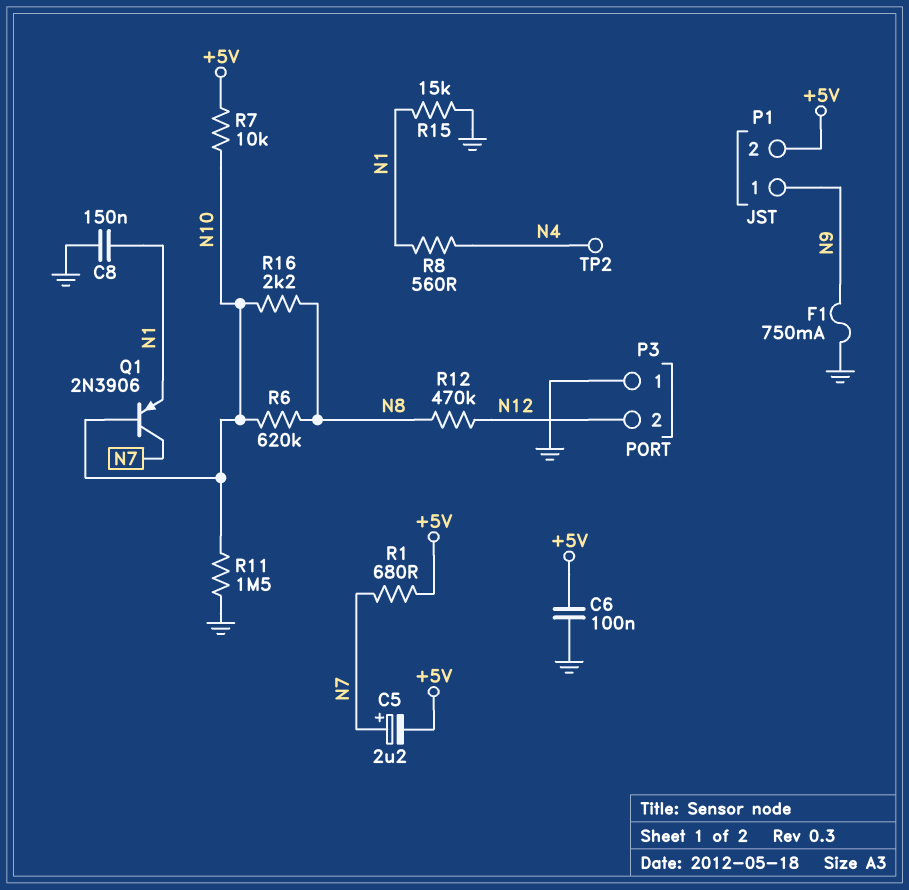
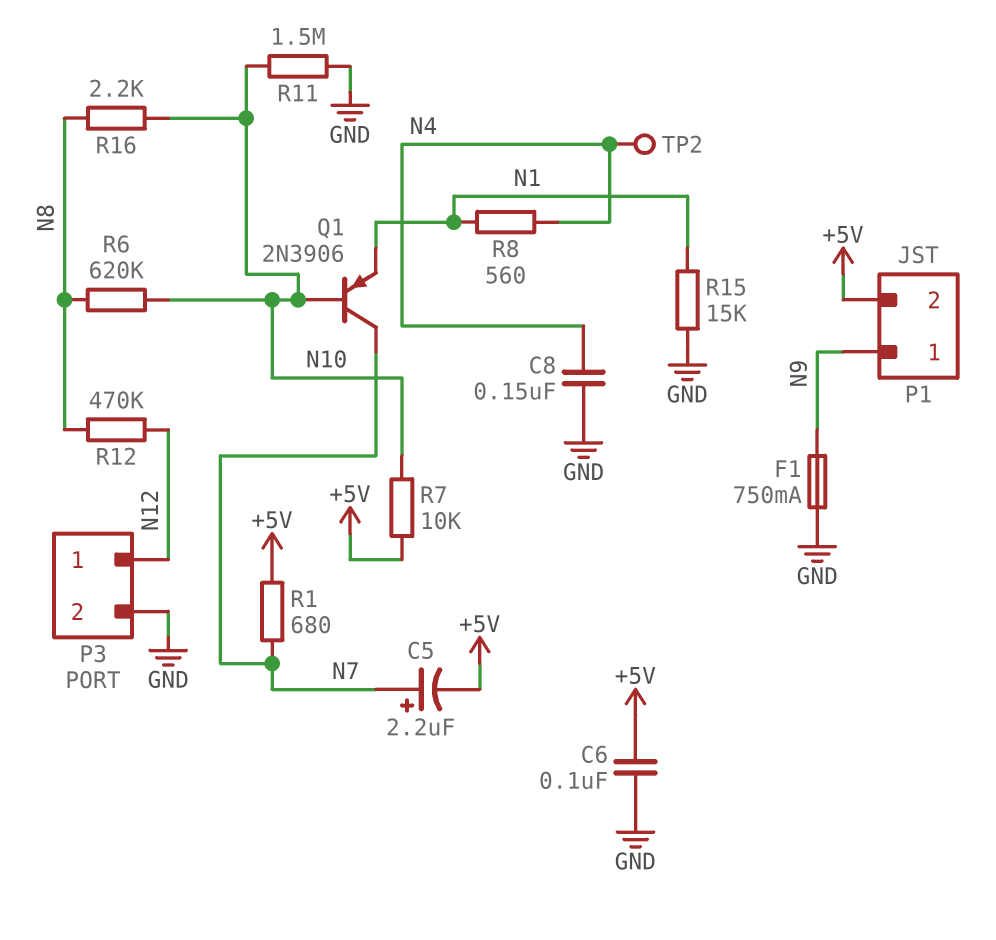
C8: 150nF (GND, N1) -> 150nF (GND, N4)
P3 pin 1: GND -> N12
P3 pin 2: N12 -> GND

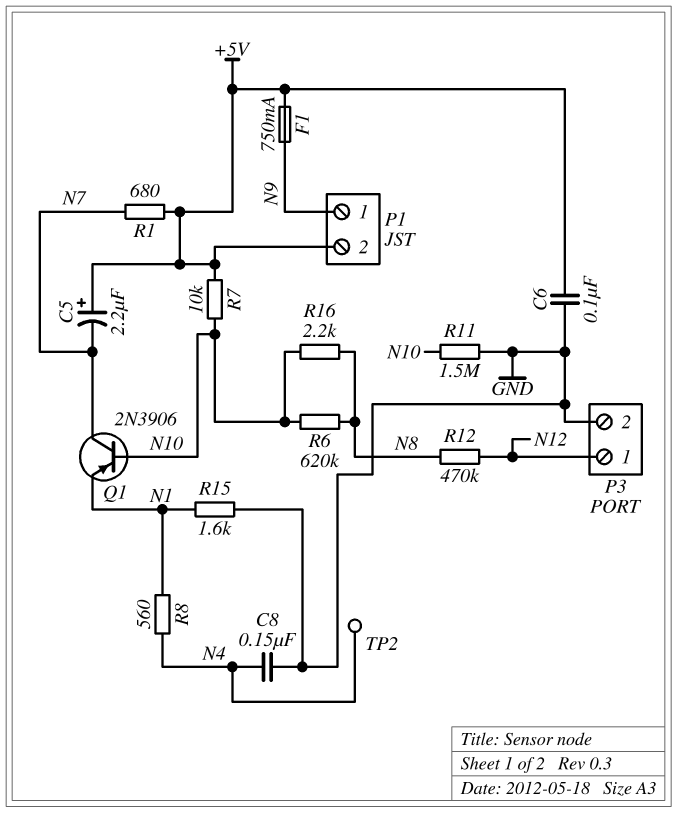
C5: 2.2uF (plus N7, minus +5V) -> 2.2uF (plus +5V, minus N7)
F1: 750mA (GND, N9) -> 750mA (+5V, N9)
R15: 15k (GND, N1) -> 1.6k (GND, N1)

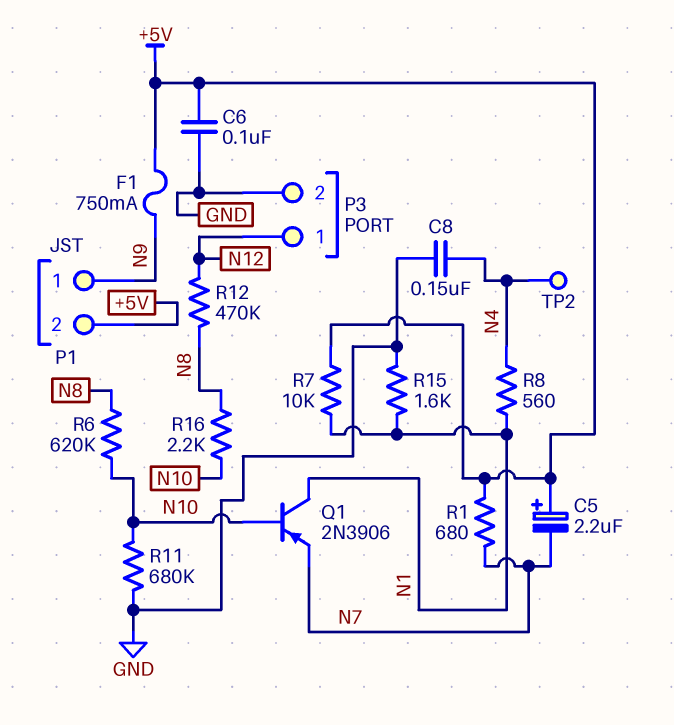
Q1: PNP 2N3906 (B N10, C N7, E N1) -> PNP 2N3906 (B N10, C N1, E N7)
R7: 10k (+5V, N10) -> 10k (+5V, N1)
R11: 1.5M (GND, N10) -> 680k (GND, N10)

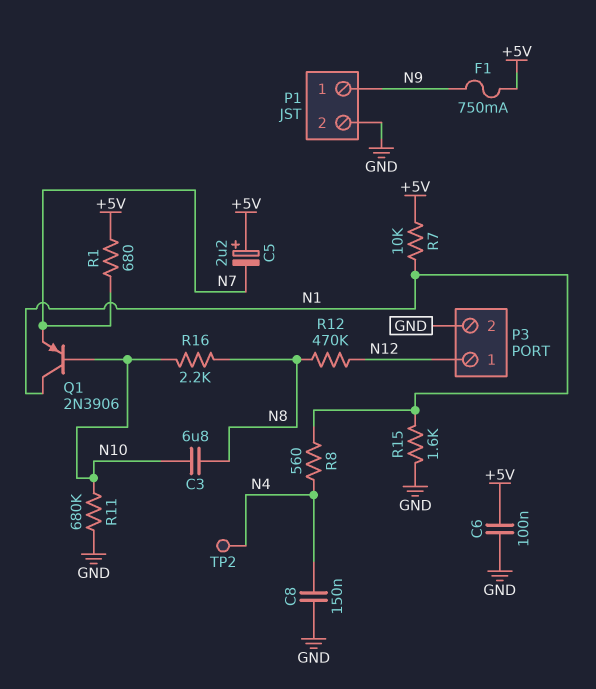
C3: none -> 6.8uF (N8, N10)
P1 pin 2: +5V -> GND
R6: 620k (N8, N10) -> none

